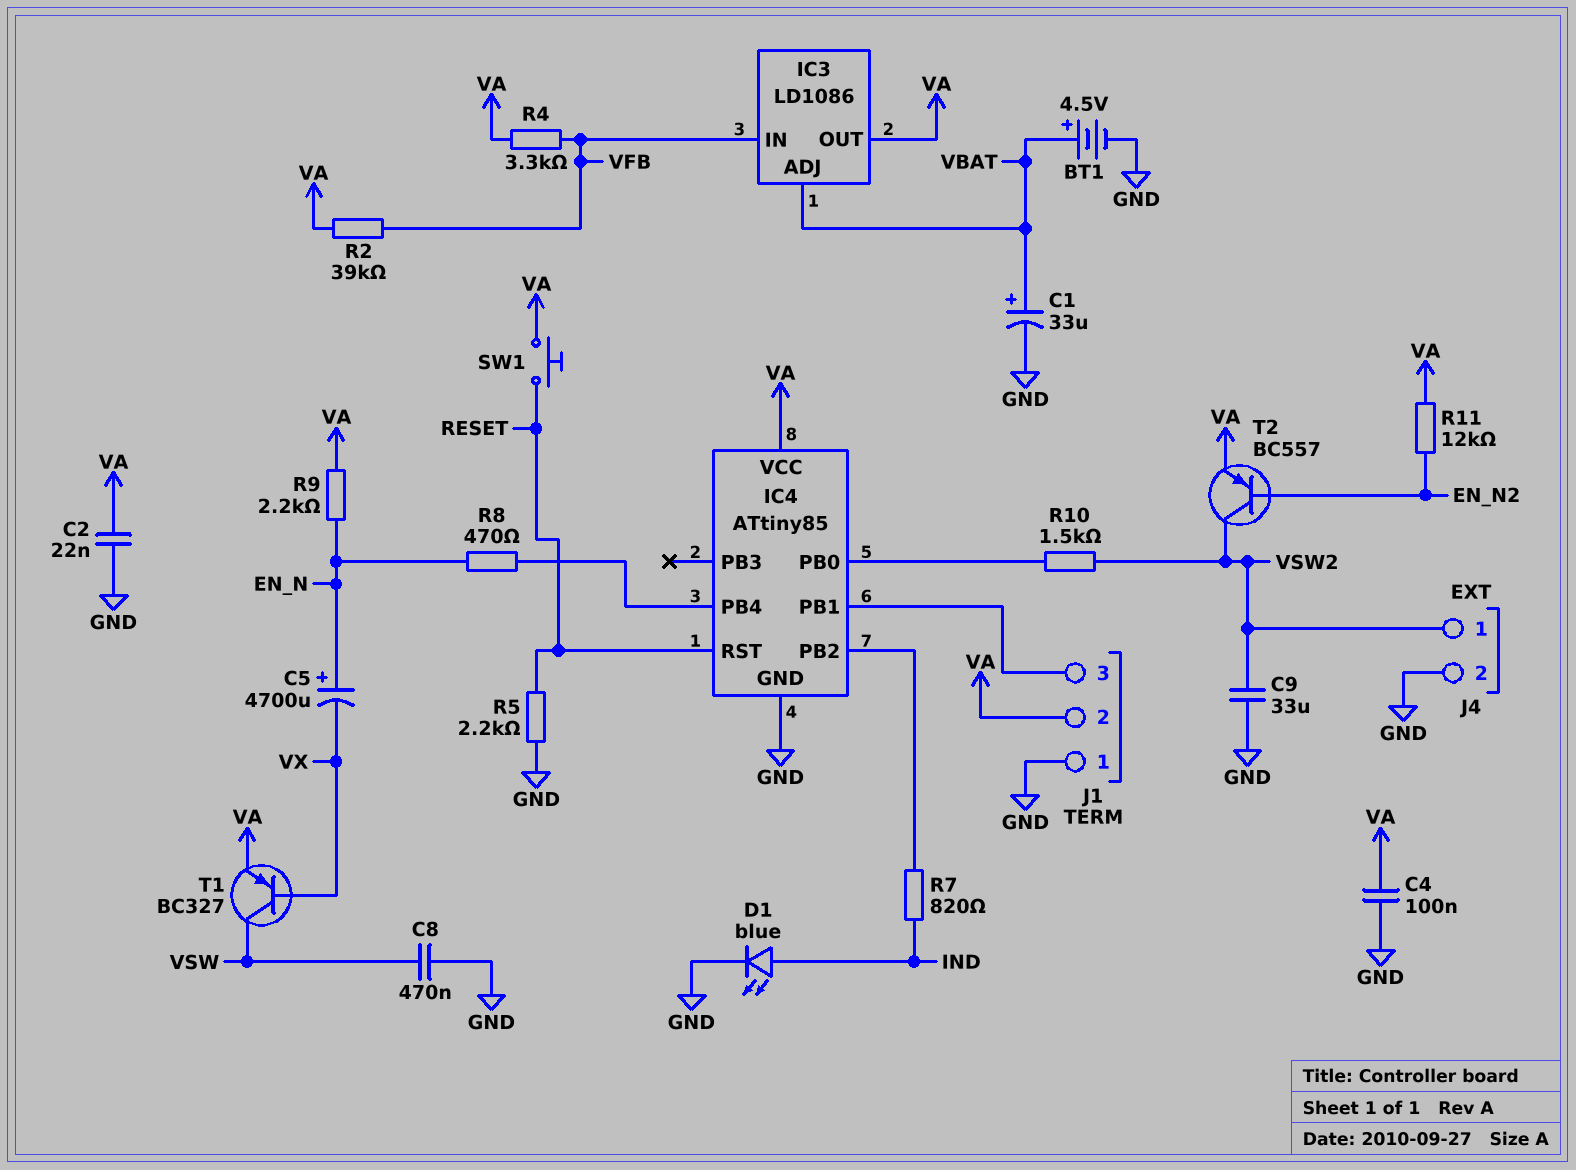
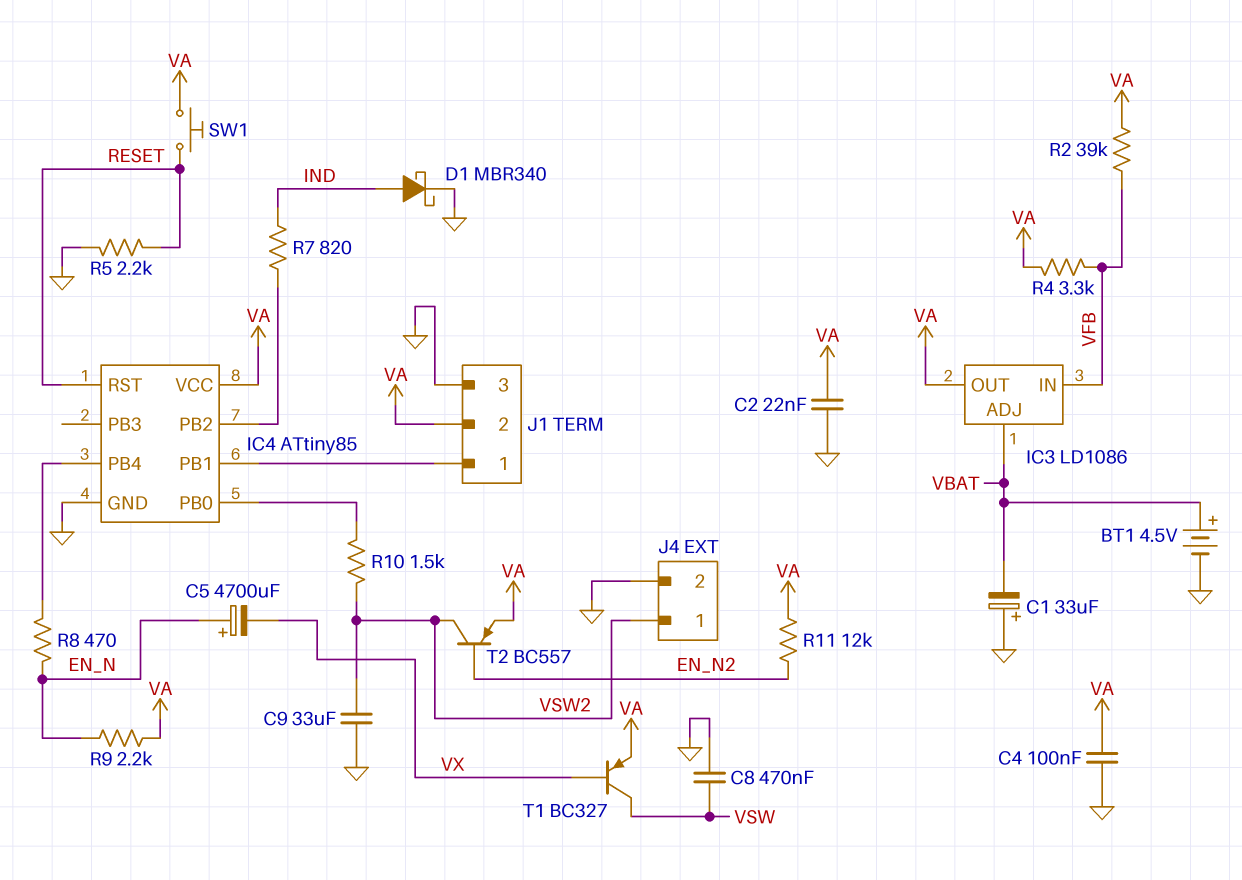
C1: 33uF (plus VBAT, minus GND) -> 33uF (plus GND, minus VBAT)
D1: LED blue (A IND, K GND) -> schottky MBR340 (A IND, K GND)
J1 pin 1: GND -> IC4/PB1
J1 pin 3: IC4/PB1 -> GND

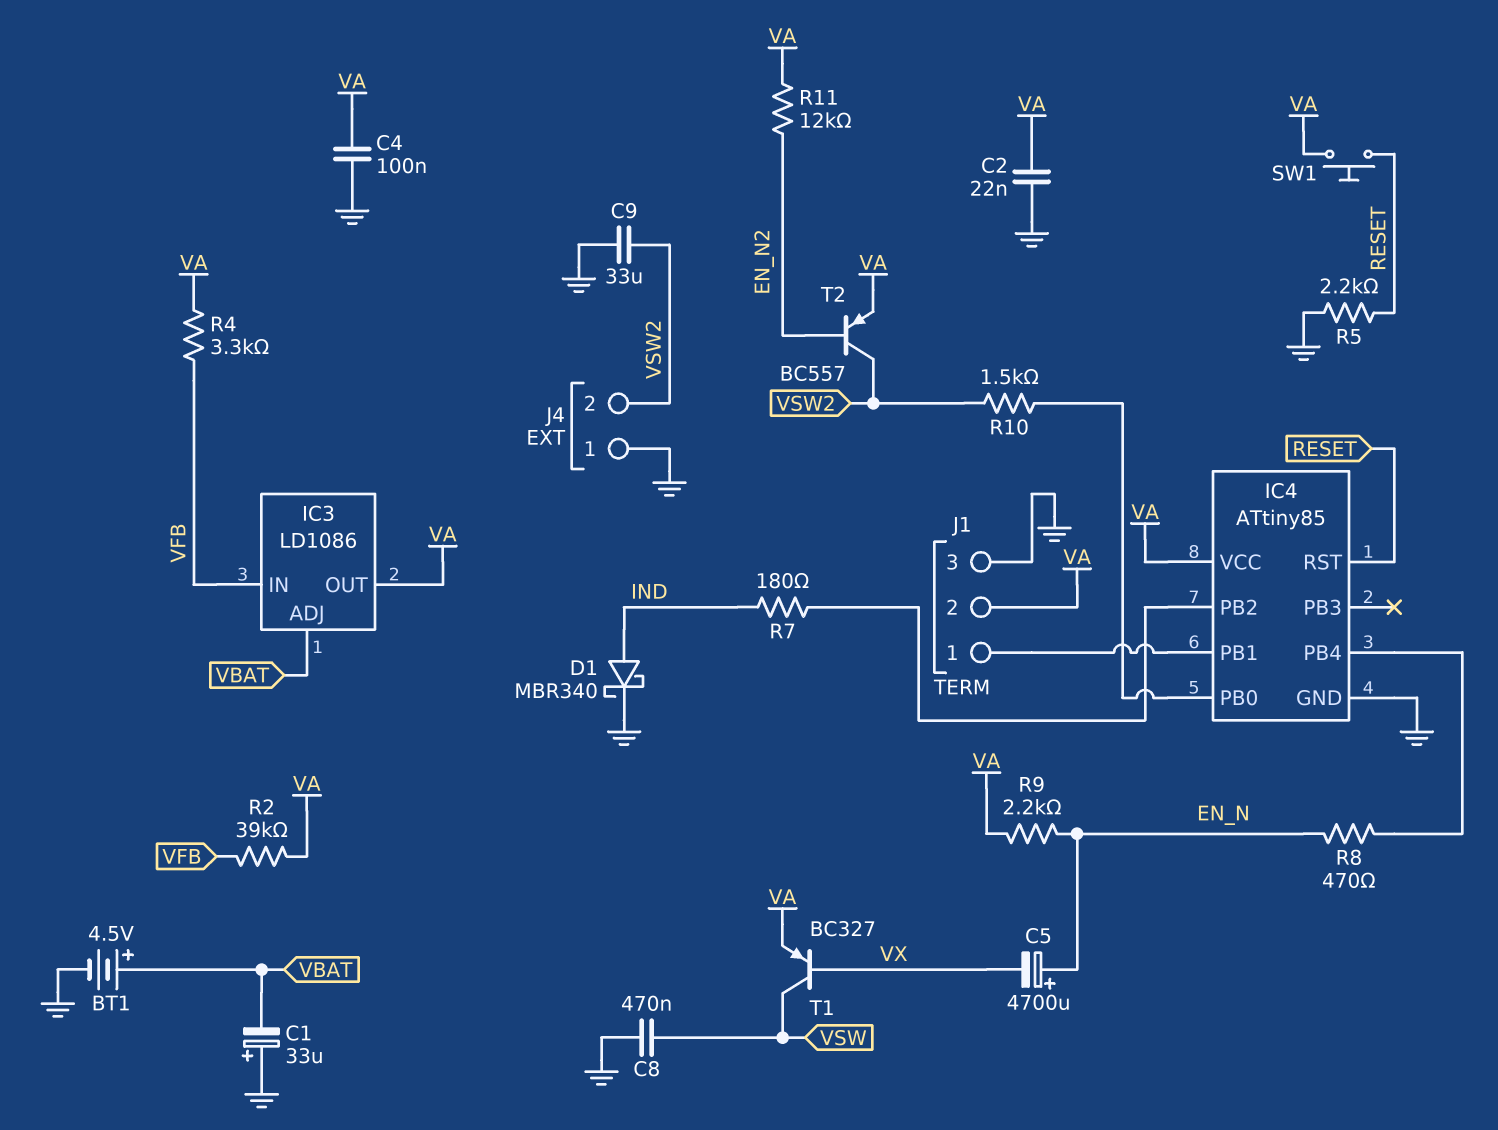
J4 pin 1: VSW2 -> GND
J4 pin 2: GND -> VSW2
R7: 820 (IC4/PB2, IND) -> 180 (IC4/PB2, IND)

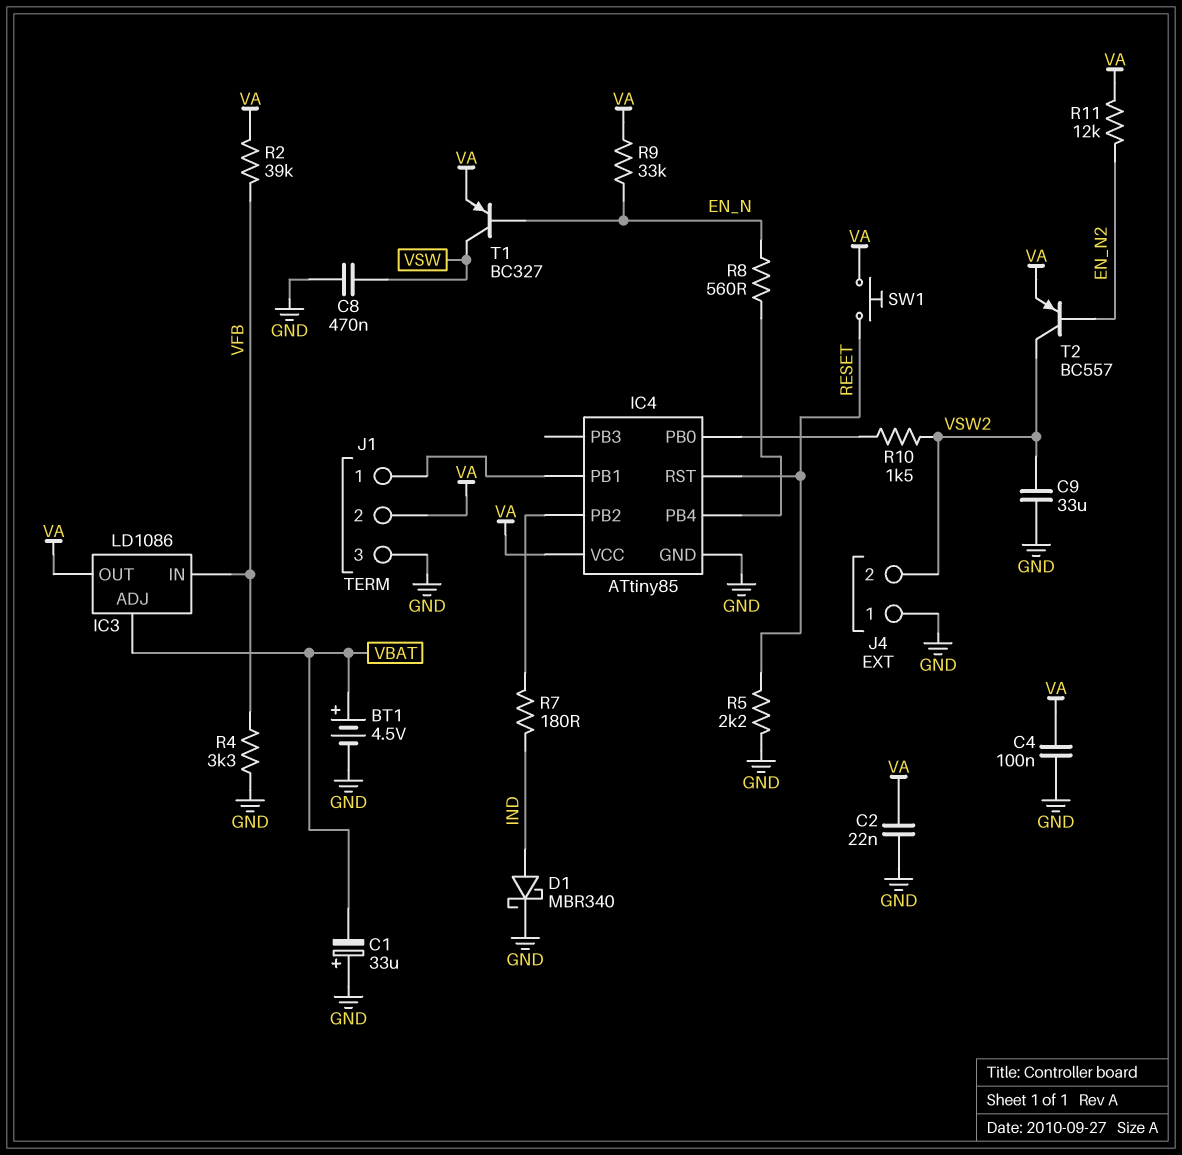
C5: 4700uF (plus EN_N, minus VX) -> none
R4: 3.3k (VA, VFB) -> 3.3k (GND, VFB)
R8: 470 (EN_N, IC4/PB4) -> 560 (EN_N, IC4/PB4)
R9: 2.2k (EN_N, VA) -> 33k (EN_N, VA)
T1: PNP BC327 (B VX, C VSW, E VA) -> PNP BC327 (B EN_N, C VSW, E VA)

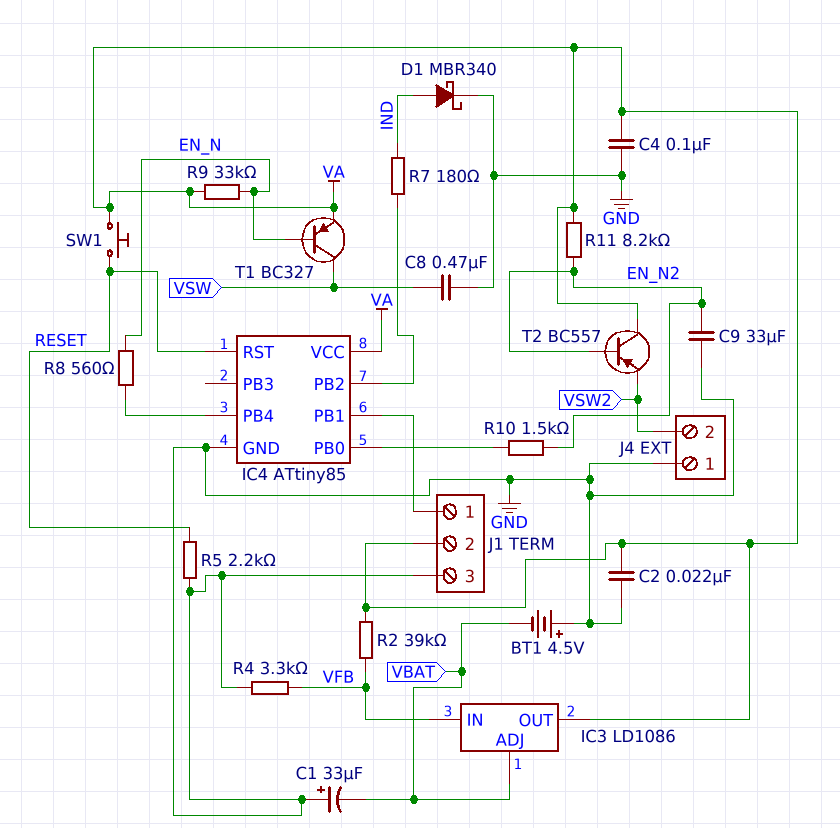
BT1: 4.5V (plus VBAT, minus GND) -> 4.5V (plus GND, minus VBAT)
C9: 33uF (GND, VSW2) -> 33uF (EN_N2, GND)
R10: 1.5k (IC4/PB0, VSW2) -> 1.5k (EN_N2, IC4/PB0)
R11: 12k (EN_N2, VA) -> 8.2k (EN_N2, VA)
T2: PNP BC557 (B EN_N2, C VSW2, E VA) -> PNP BC557 (B EN_N2, C VA, E VSW2)

